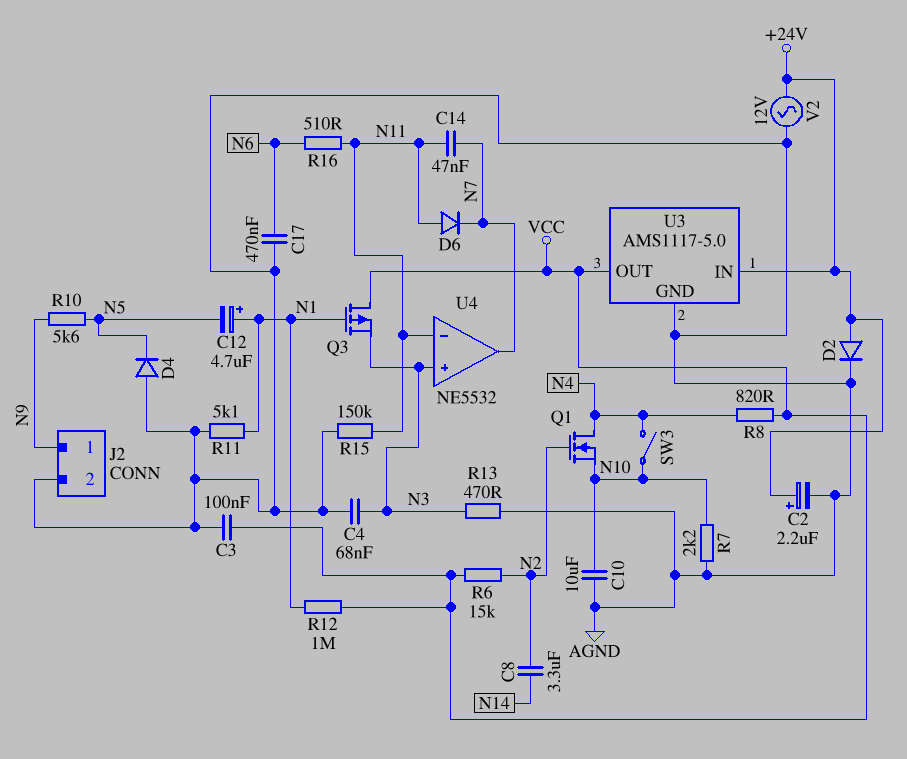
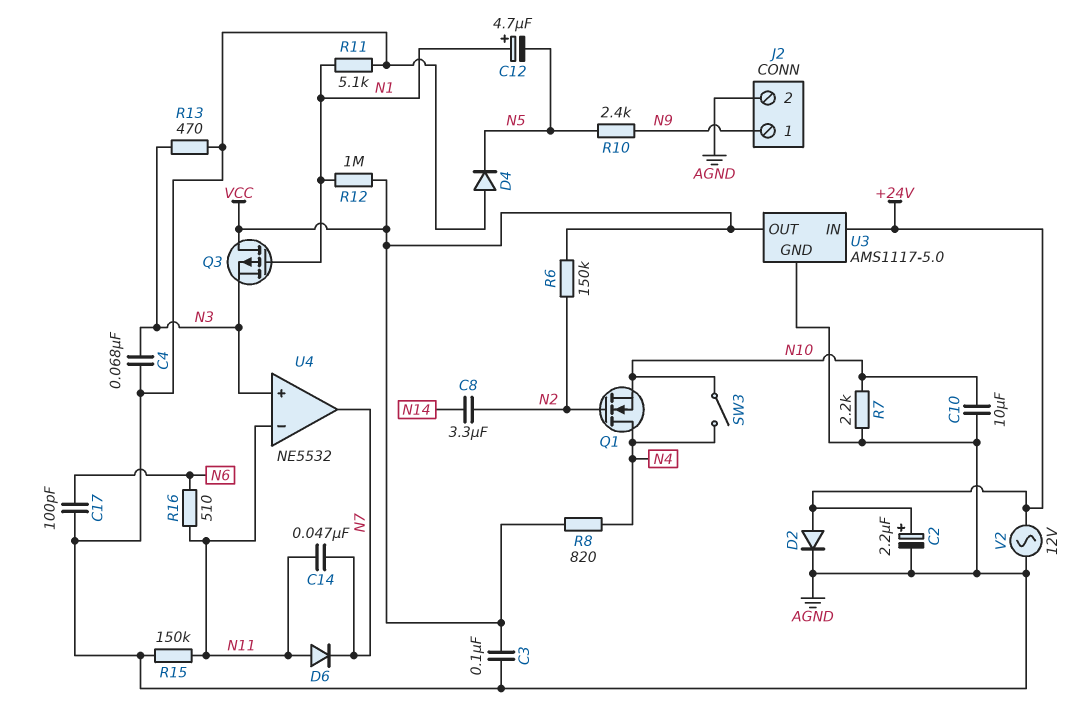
C17: 470nF (AGND, N6) -> 100pF (AGND, N6)
R6: 15k (N2, VCC) -> 150k (N2, VCC)
R10: 5.6k (N5, N9) -> 2.4k (N5, N9)

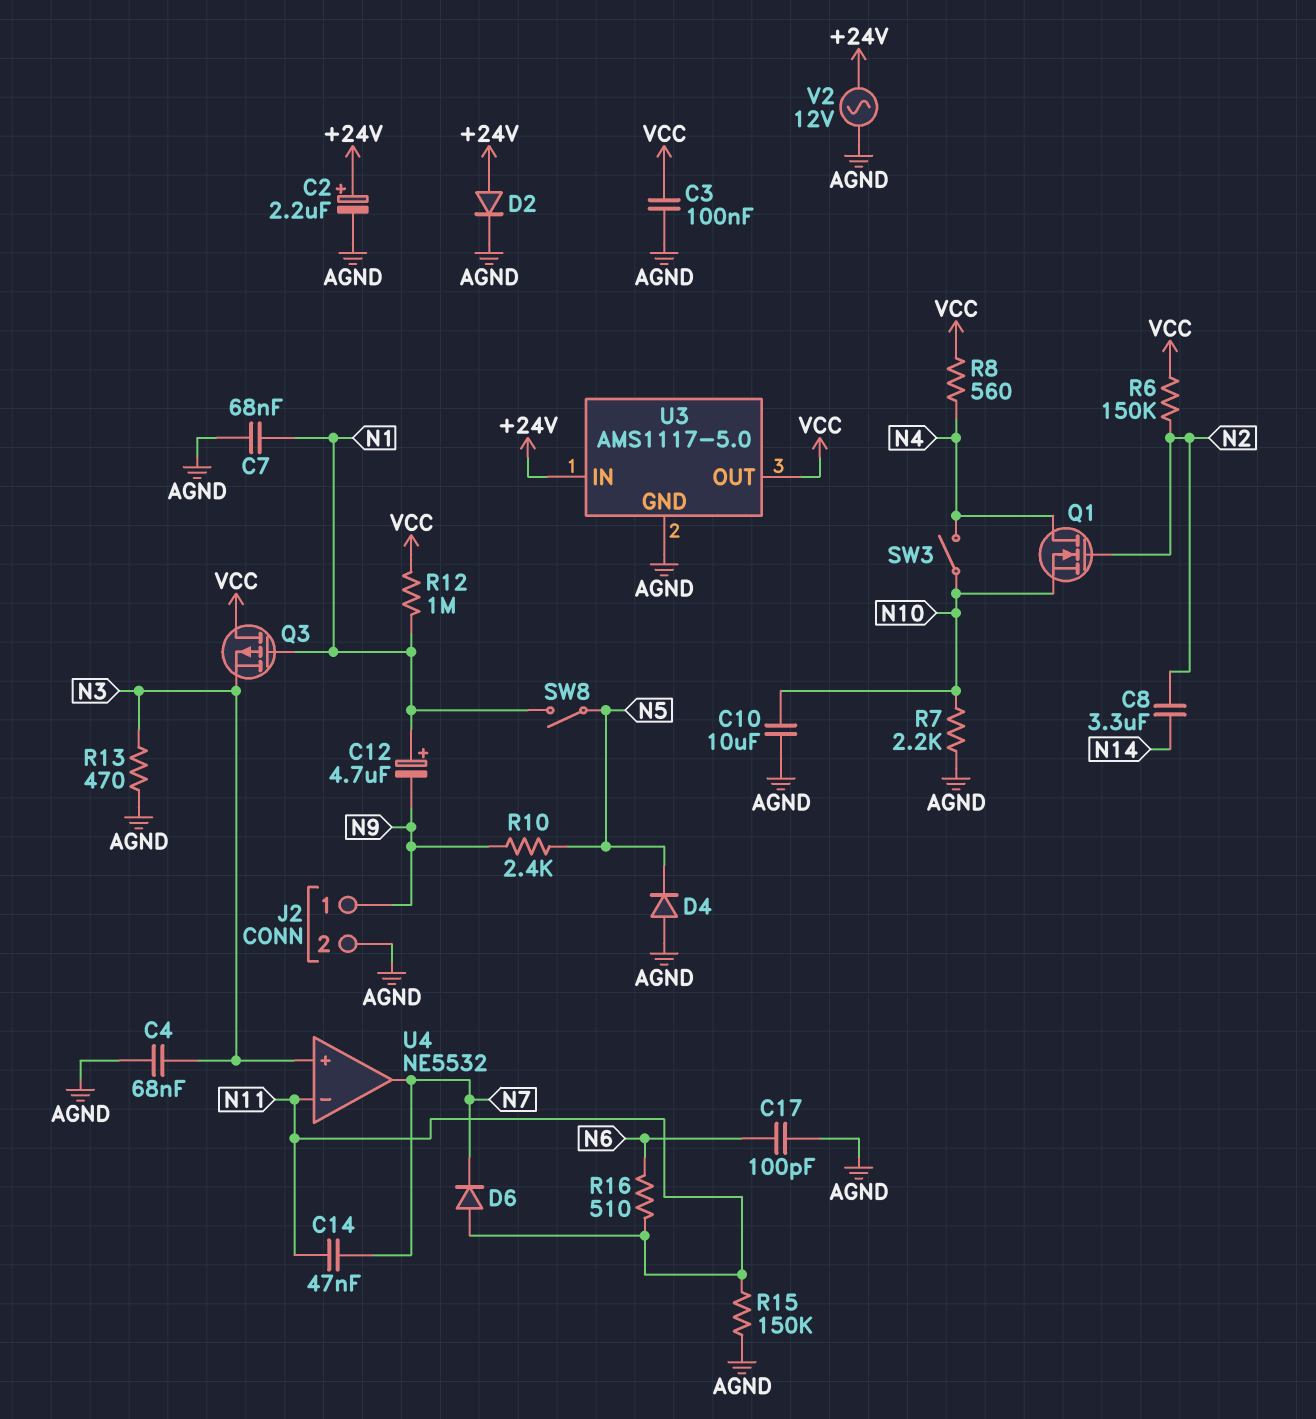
C7: none -> 68nF (AGND, N1)
C12: 4.7uF (plus N1, minus N5) -> 4.7uF (plus N1, minus N9)
R8: 820 (N4, VCC) -> 560 (N4, VCC)
R11: 5.1k (AGND, N1) -> none
SW8: none -> switch (N1, N5)

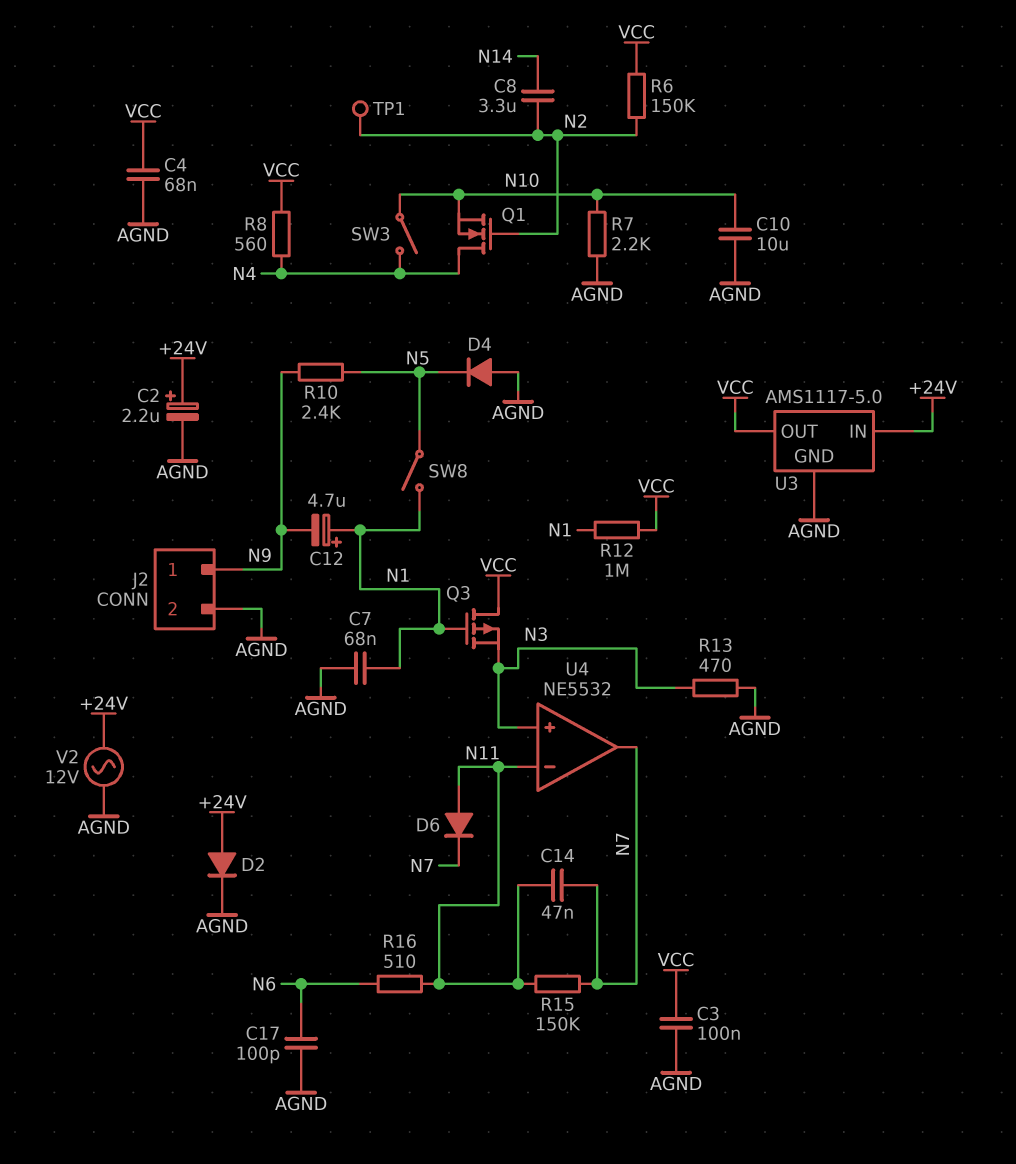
C4: 68nF (AGND, N3) -> 68nF (AGND, VCC)
R15: 150k (AGND, N11) -> 150k (N7, N11)
TP1: none -> test point (N2)

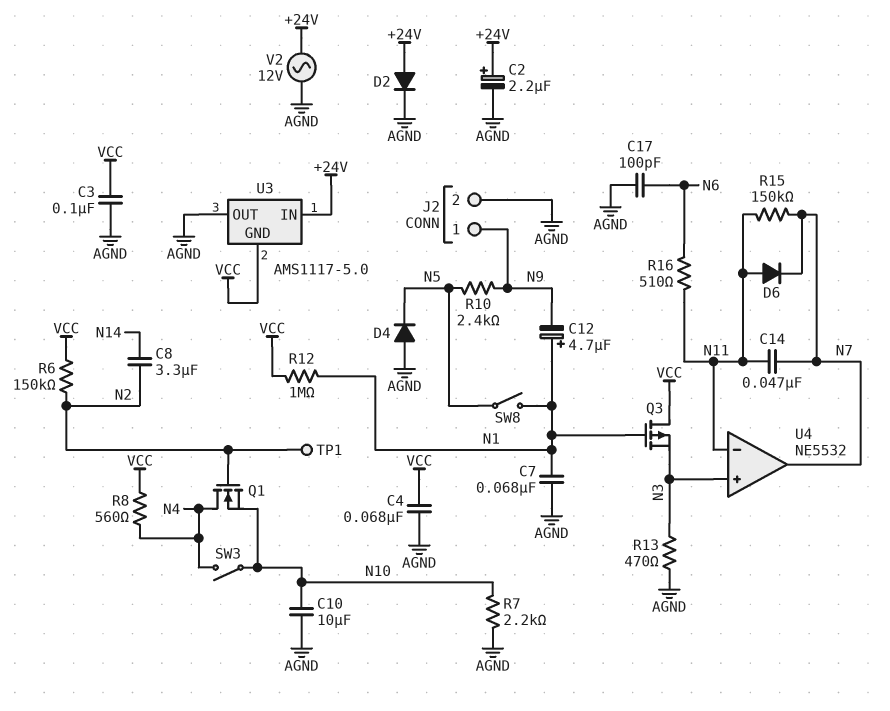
U3 pin GND: AGND -> VCC
U3 pin OUT: VCC -> AGND

